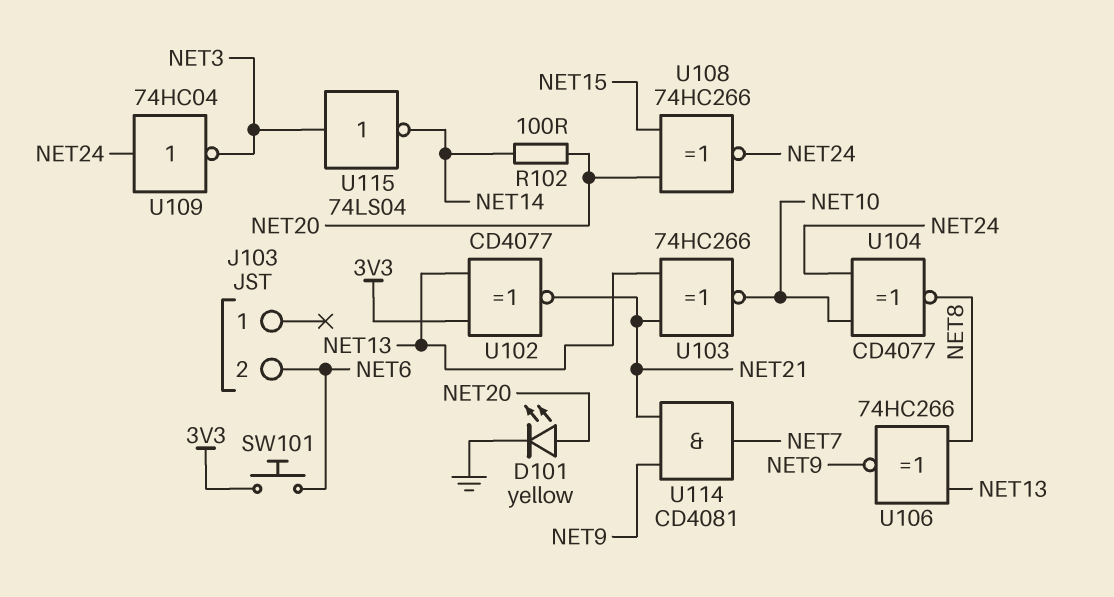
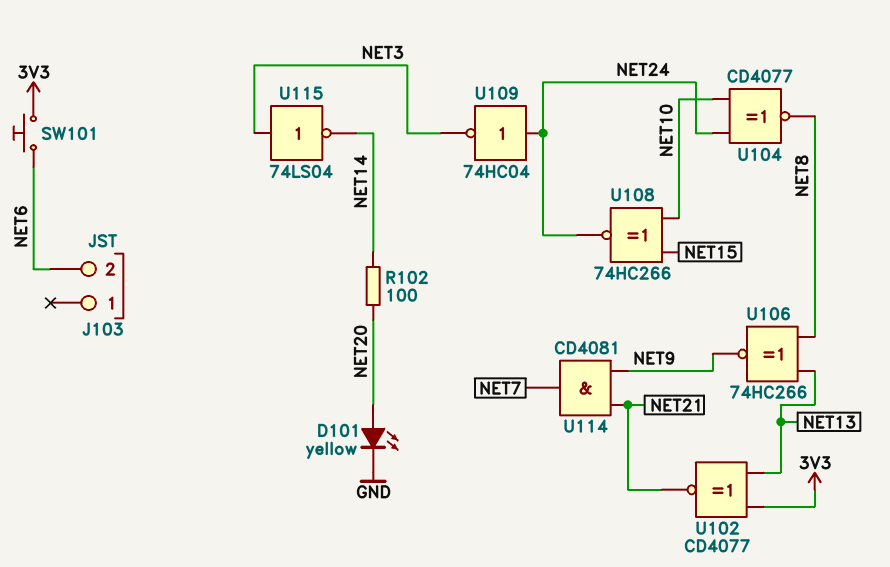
U103: XNOR 74HC266 (in NET13, in NET21, out NET10) -> none
U108: XNOR 74HC266 (in NET15, in NET20, out NET24) -> XNOR 74HC266 (in NET10, in NET15, out NET24)

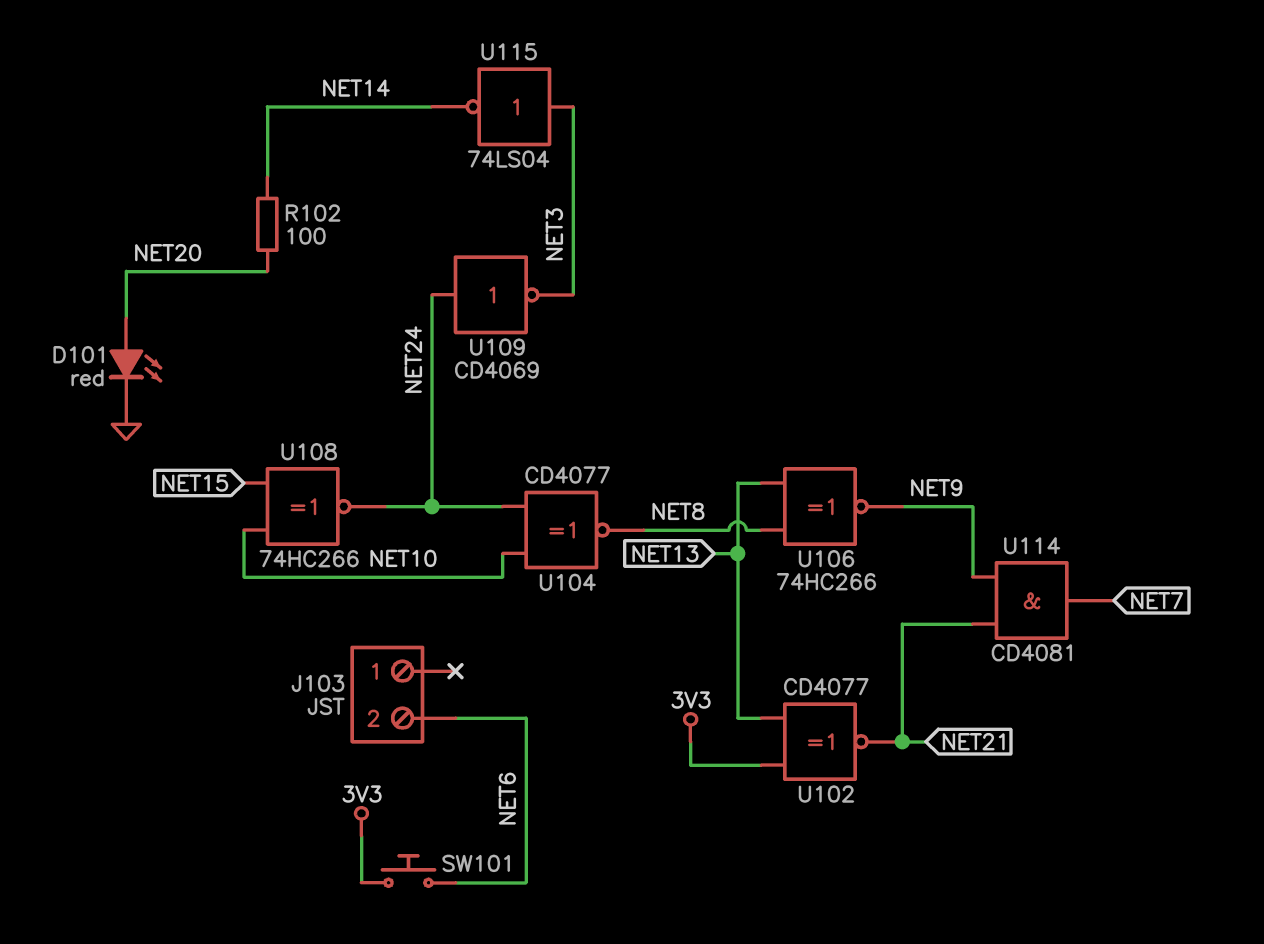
D101: LED yellow (A NET20, K GND) -> LED red (A NET20, K GND)
U109: NOT 74HC04 (in NET24, out NET3) -> NOT CD4069 (in NET24, out NET3)

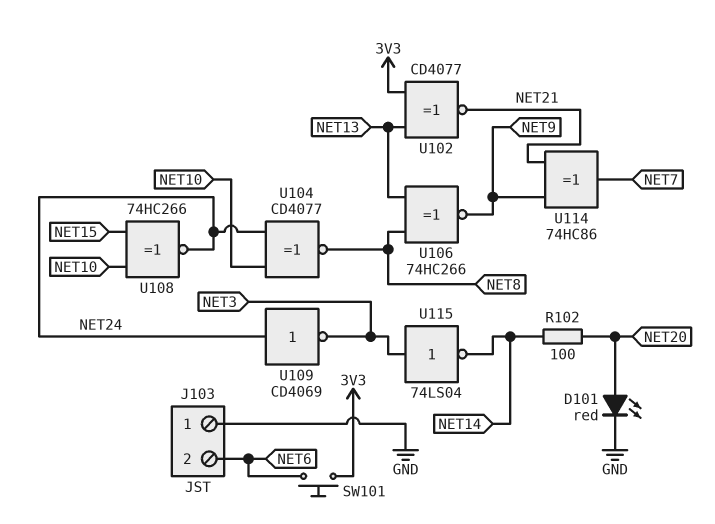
J103 pin 1: none -> GND
U114: AND CD4081 (in NET9, in NET21, out NET7) -> XOR 74HC86 (in NET9, in NET21, out NET7)

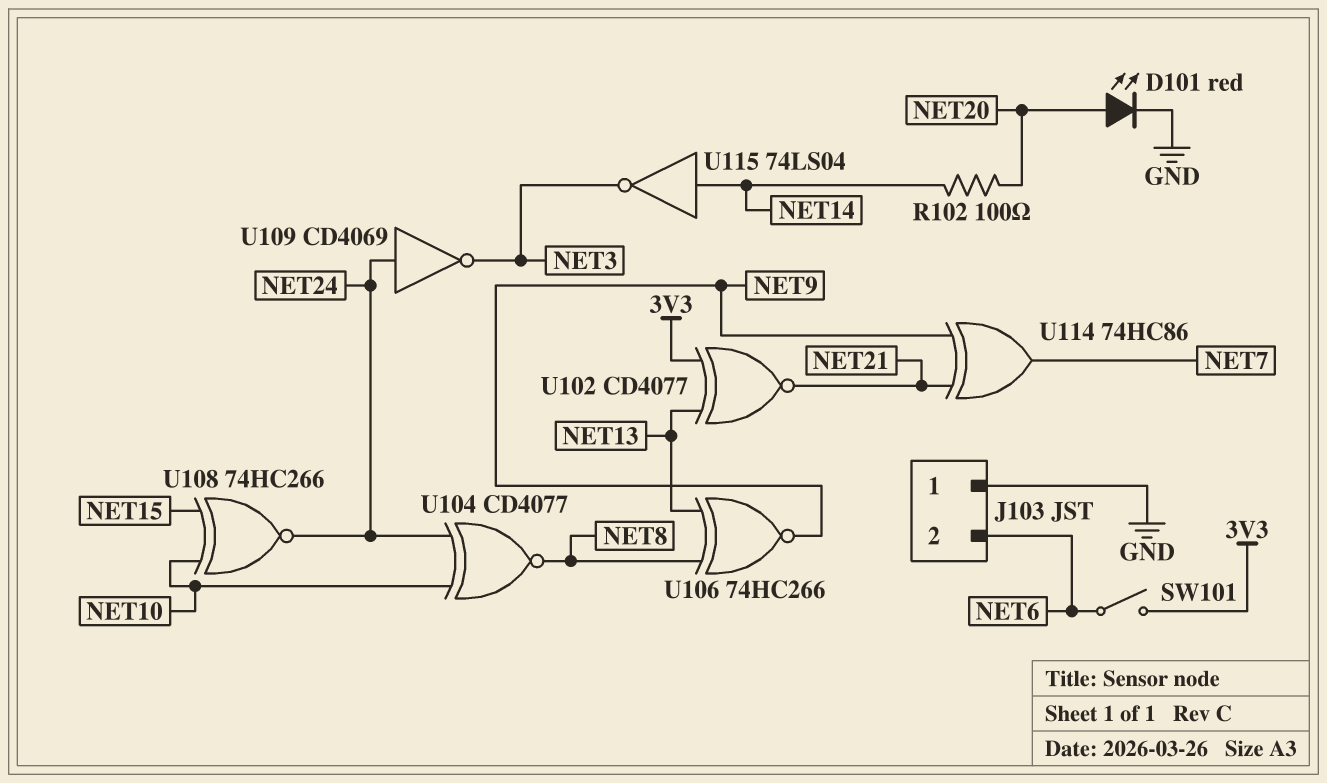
SW101: button (3V3, NET6) -> switch (3V3, NET6)
U115: NOT 74LS04 (in NET3, out NET14) -> NOT 74LS04 (in NET14, out NET3)

